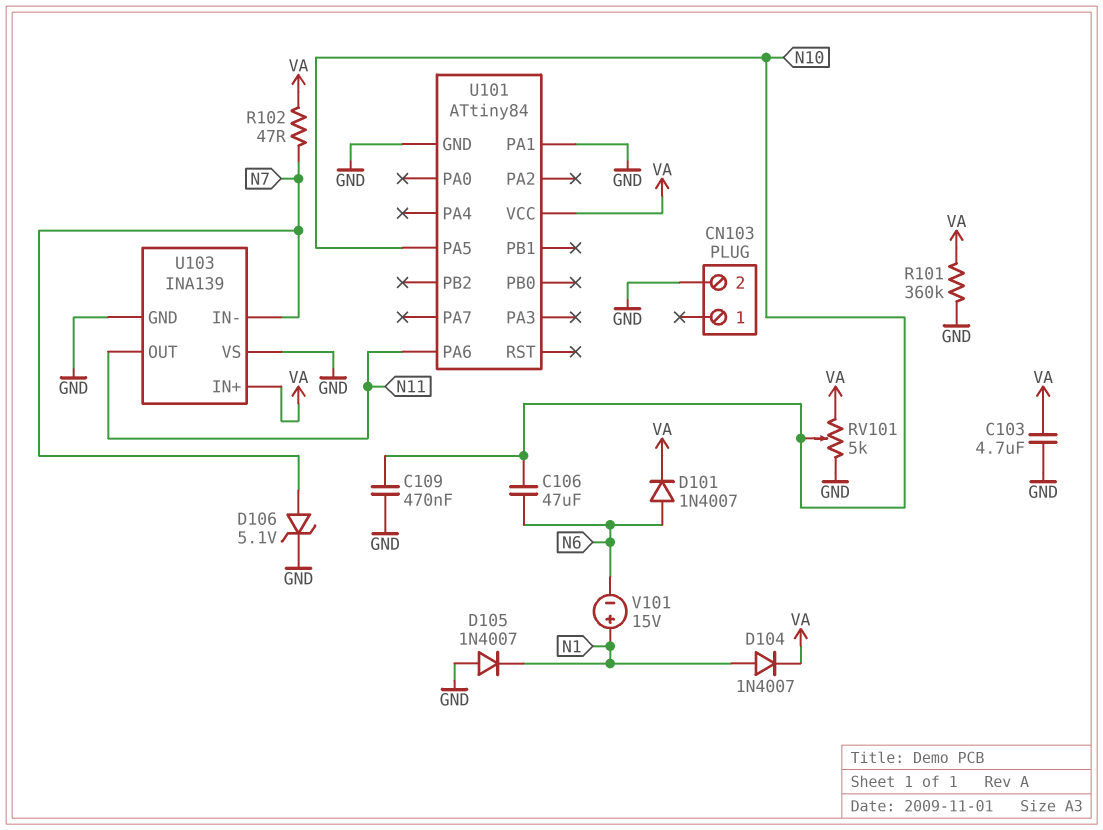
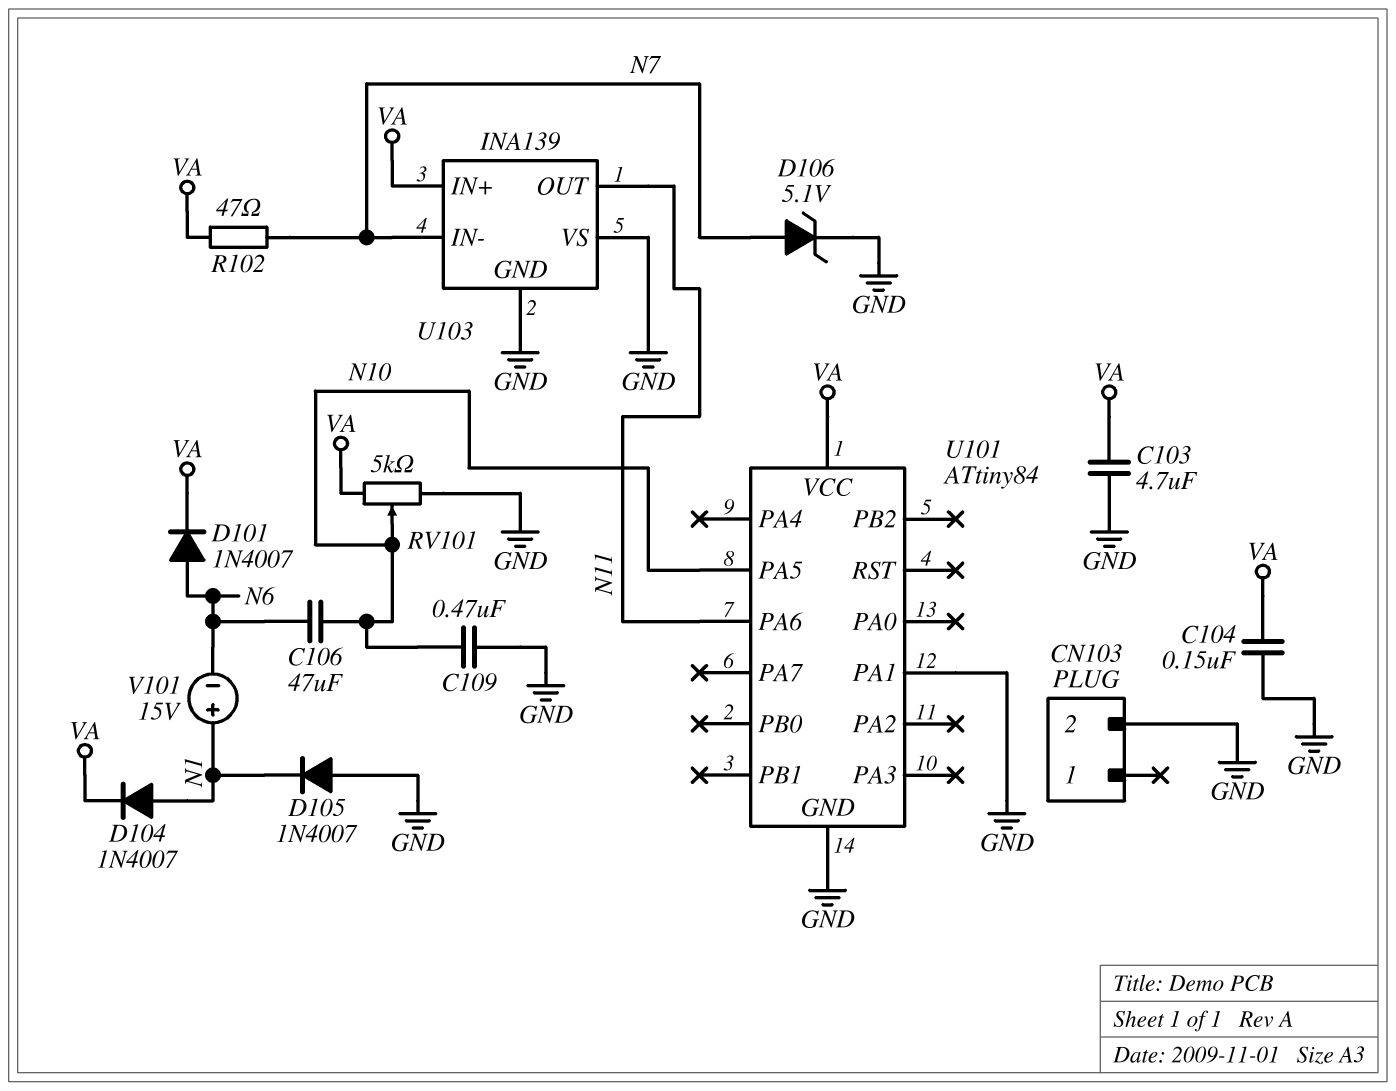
C104: none -> 150nF (GND, VA)
R101: 360k (GND, VA) -> none

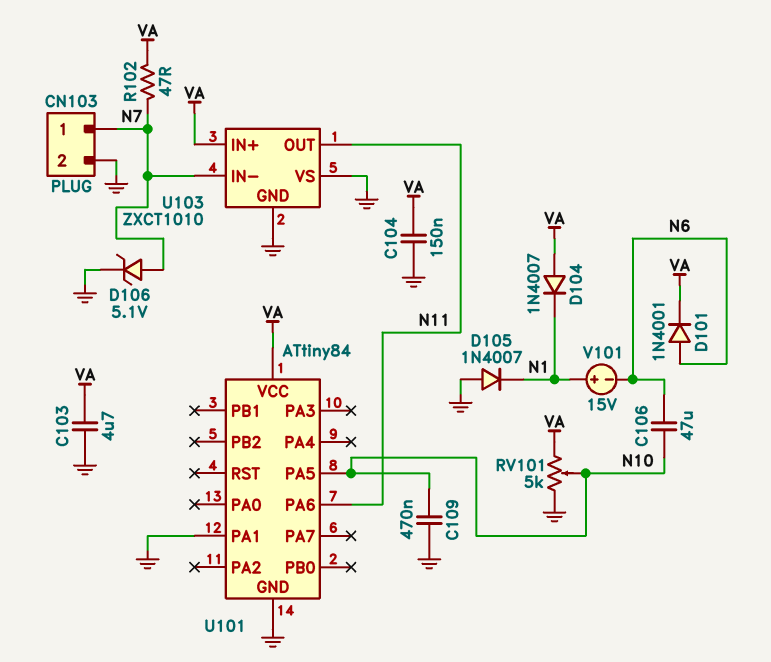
CN103 pin 1: none -> N7
D101: diode 1N4007 (A N6, K VA) -> diode 1N4001 (A N6, K VA)
D104: diode 1N4007 (A N1, K VA) -> diode 1N4007 (A VA, K N1)
U103: INA139 -> ZXCT1010

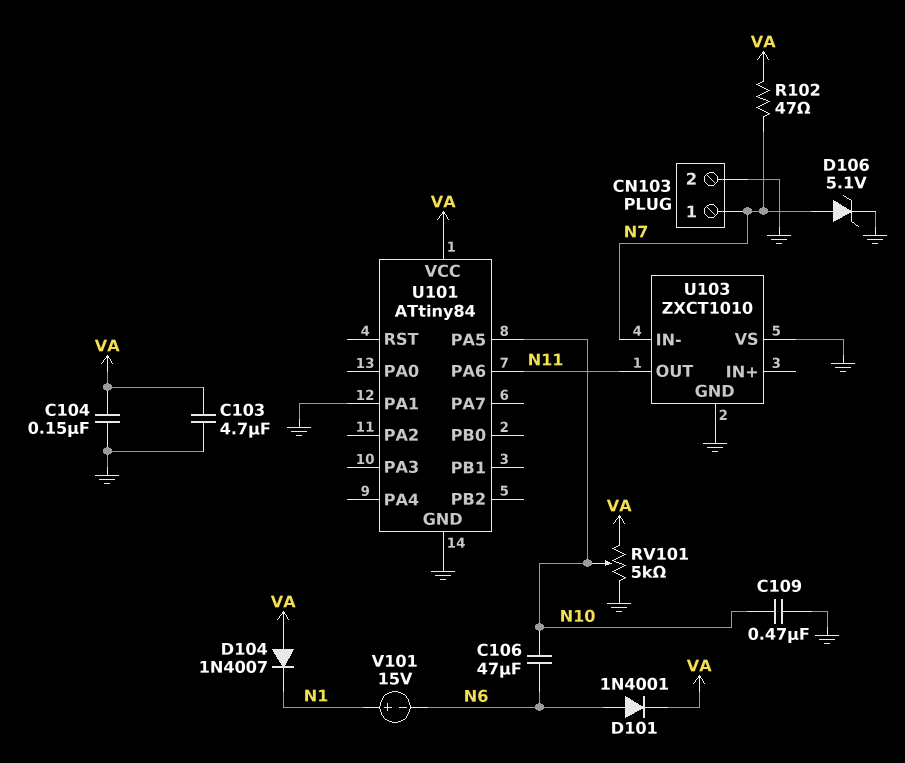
D105: diode 1N4007 (A GND, K N1) -> none
U103 pin IN+: VA -> none

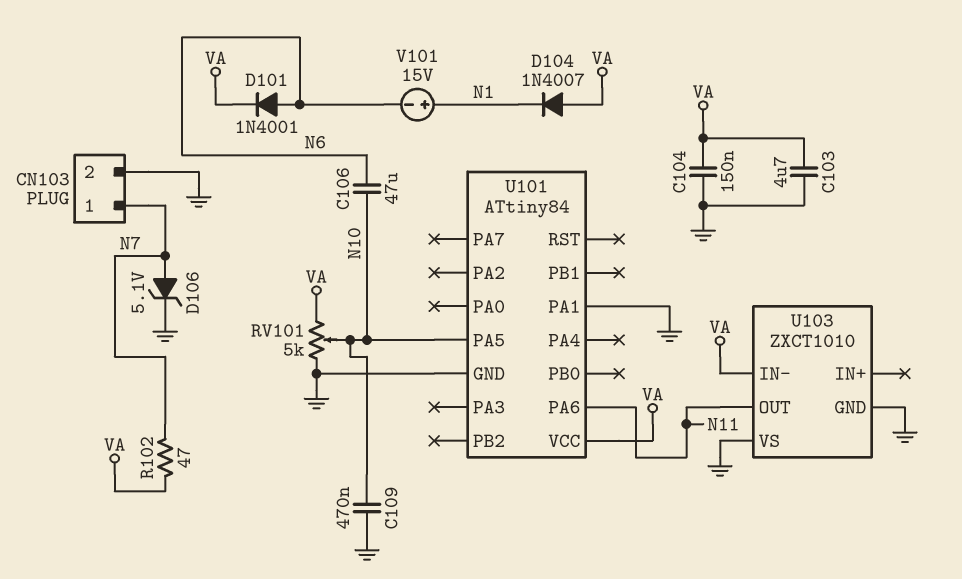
U103 pin IN-: N7 -> VA

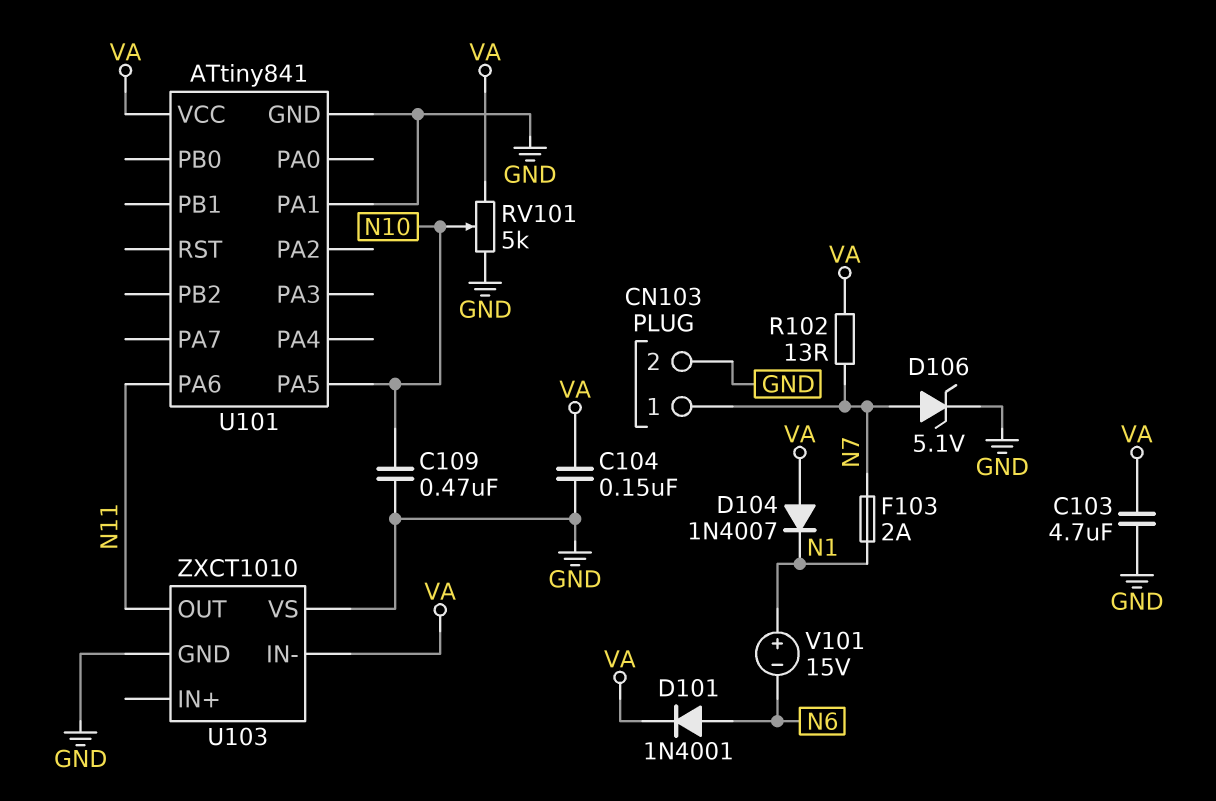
C106: 47uF (N6, N10) -> none
F103: none -> 2A (N1, N7)
R102: 47 (N7, VA) -> 13 (N7, VA)
U101: ATtiny84 -> ATtiny841

